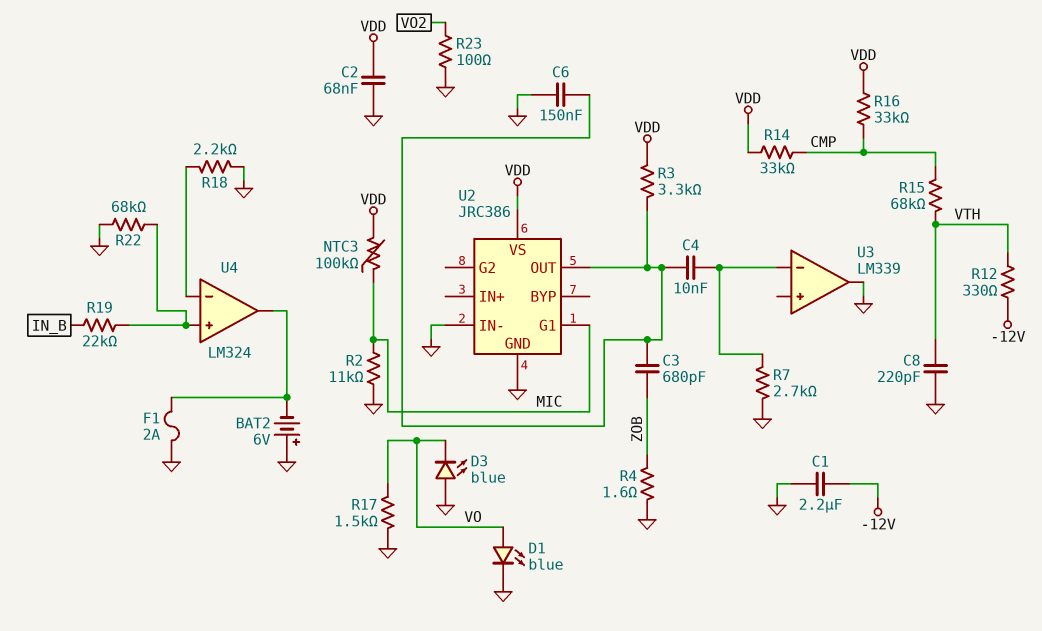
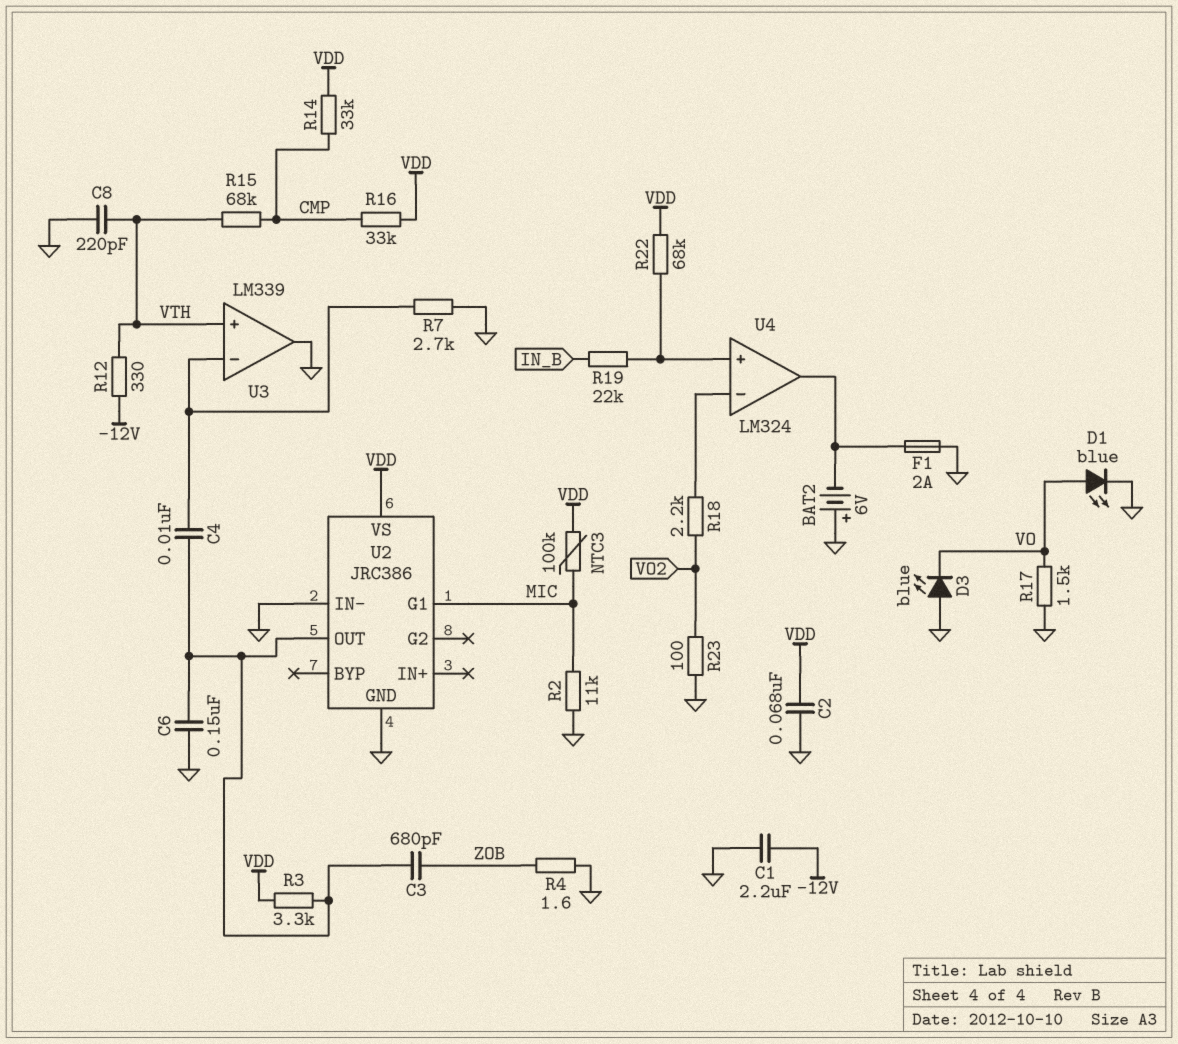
R18: 2.2k (GND, U4/in-) -> 2.2k (U4/in-, VO2)
R22: 68k (GND, U4/in+) -> 68k (U4/in+, VDD)
U3 pin in+: none -> VTH

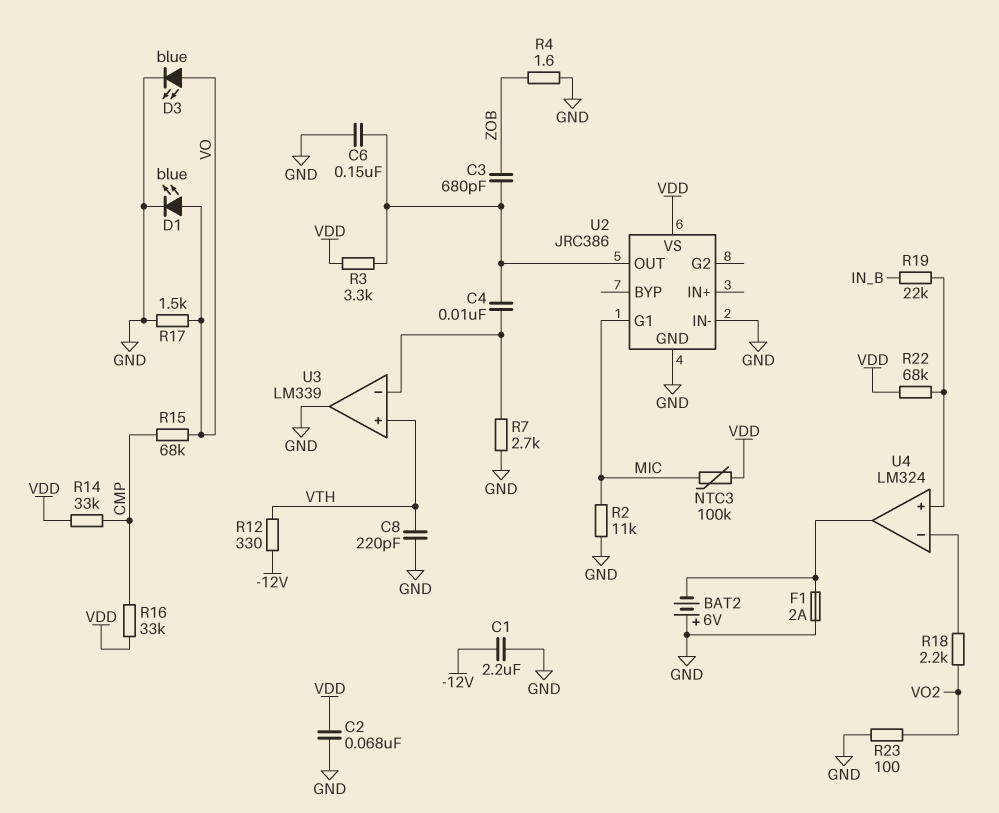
D3: LED blue (A GND, K VO) -> LED blue (A VO, K GND)
R15: 68k (CMP, VTH) -> 68k (CMP, VO)

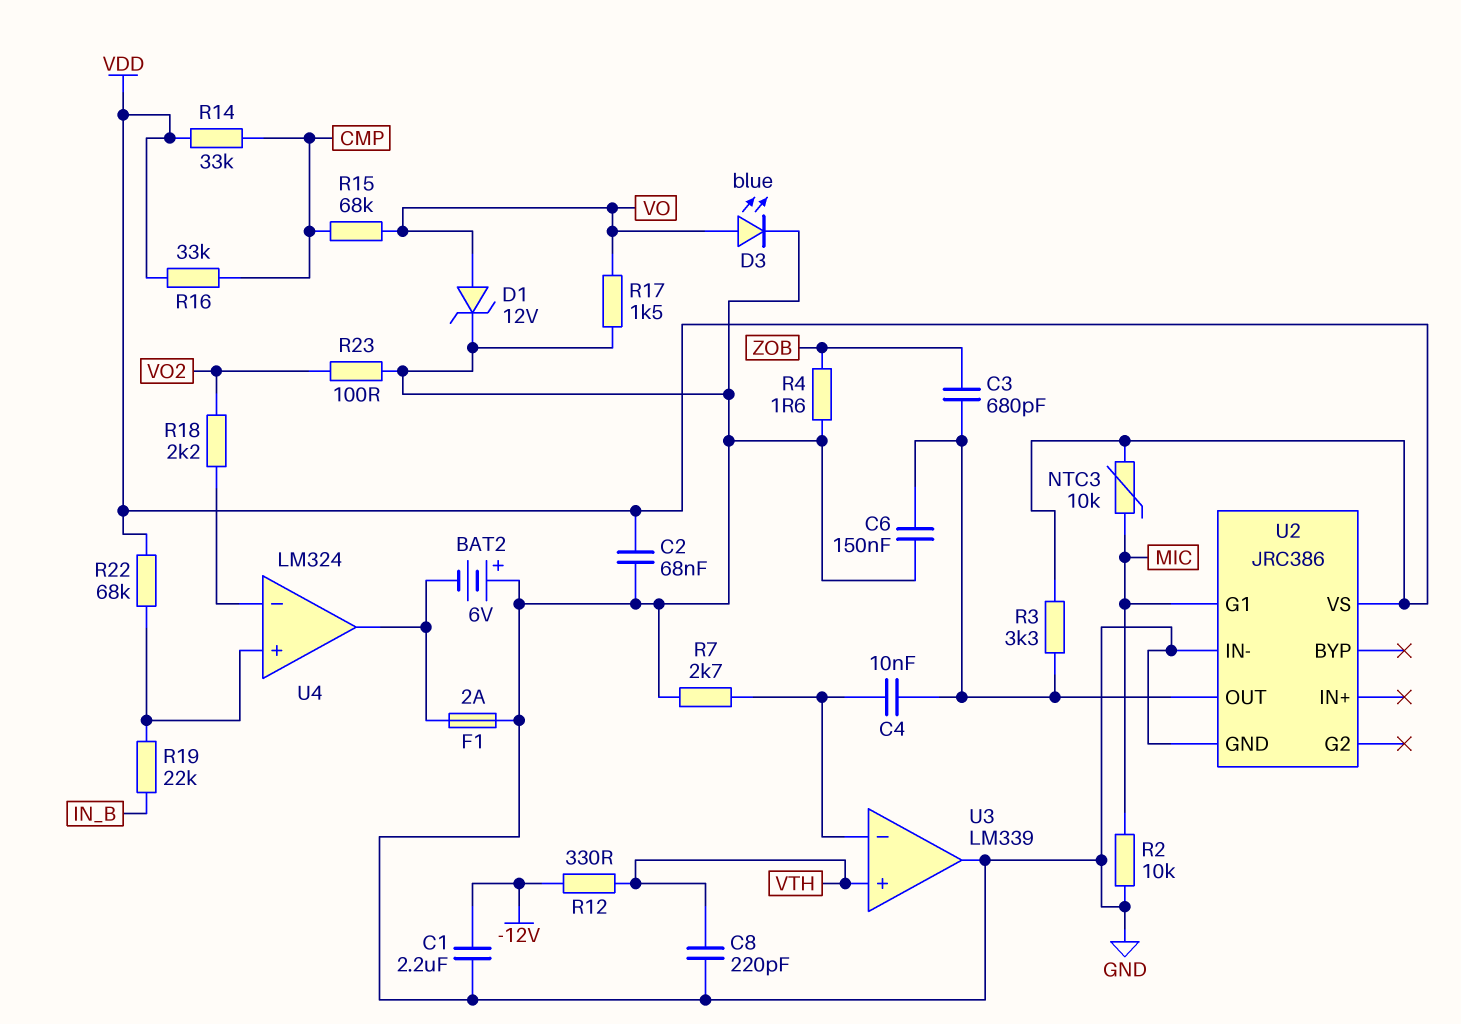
D1: LED blue (A VO, K GND) -> zener 12V (A VO, K GND)
NTC3: 100k (MIC, VDD) -> 10k (MIC, VDD)
R2: 11k (GND, MIC) -> 10k (GND, MIC)

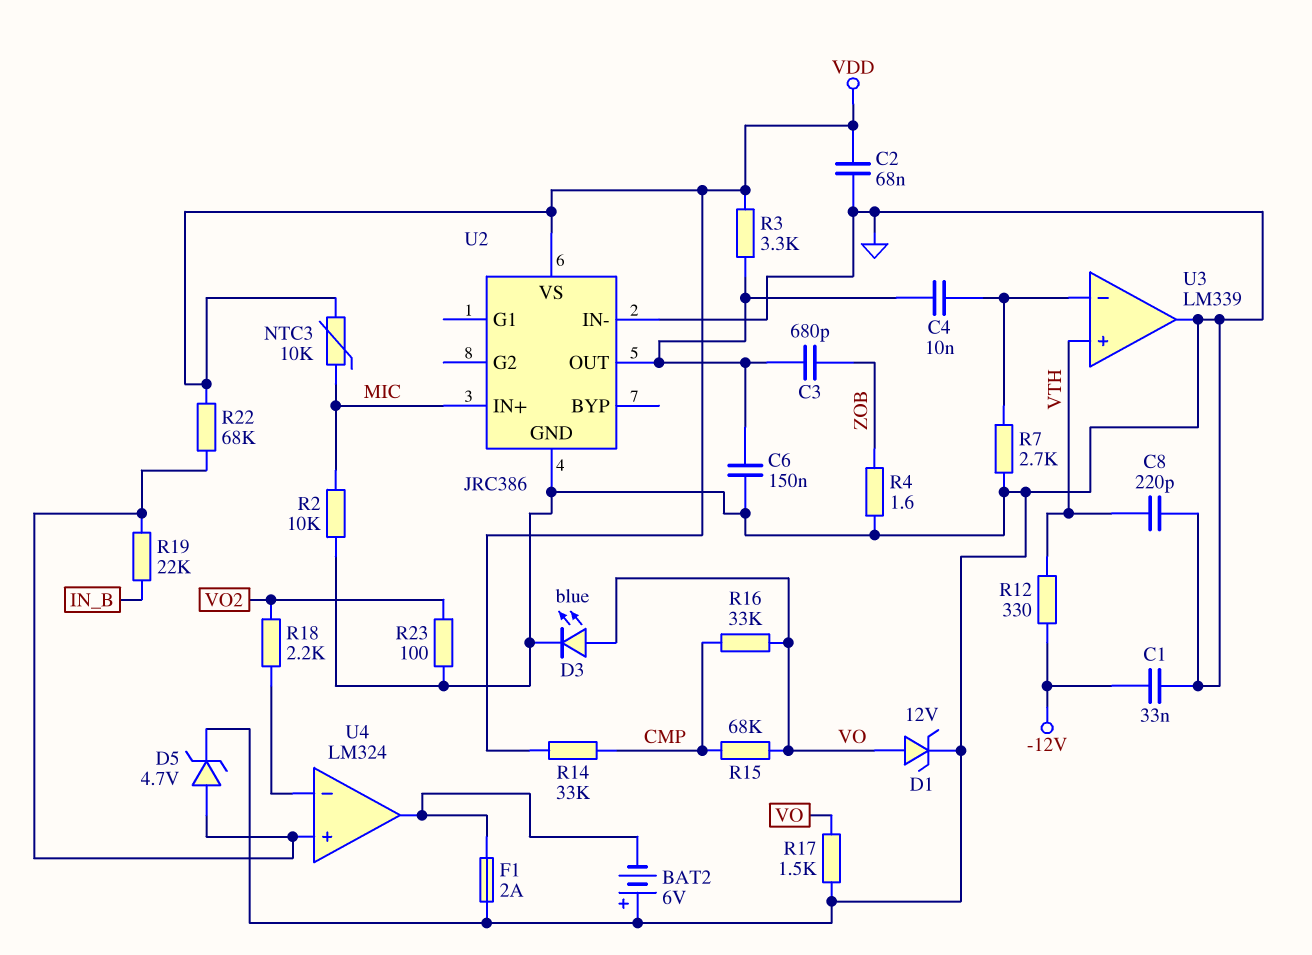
C1: 2.2uF (-12V, GND) -> 33nF (-12V, GND)
D5: none -> zener 4.7V (A U4/in+, K GND)
R16: 33k (CMP, VDD) -> 33k (CMP, VO)
U2 pin G1: MIC -> none
U2 pin IN+: none -> MIC

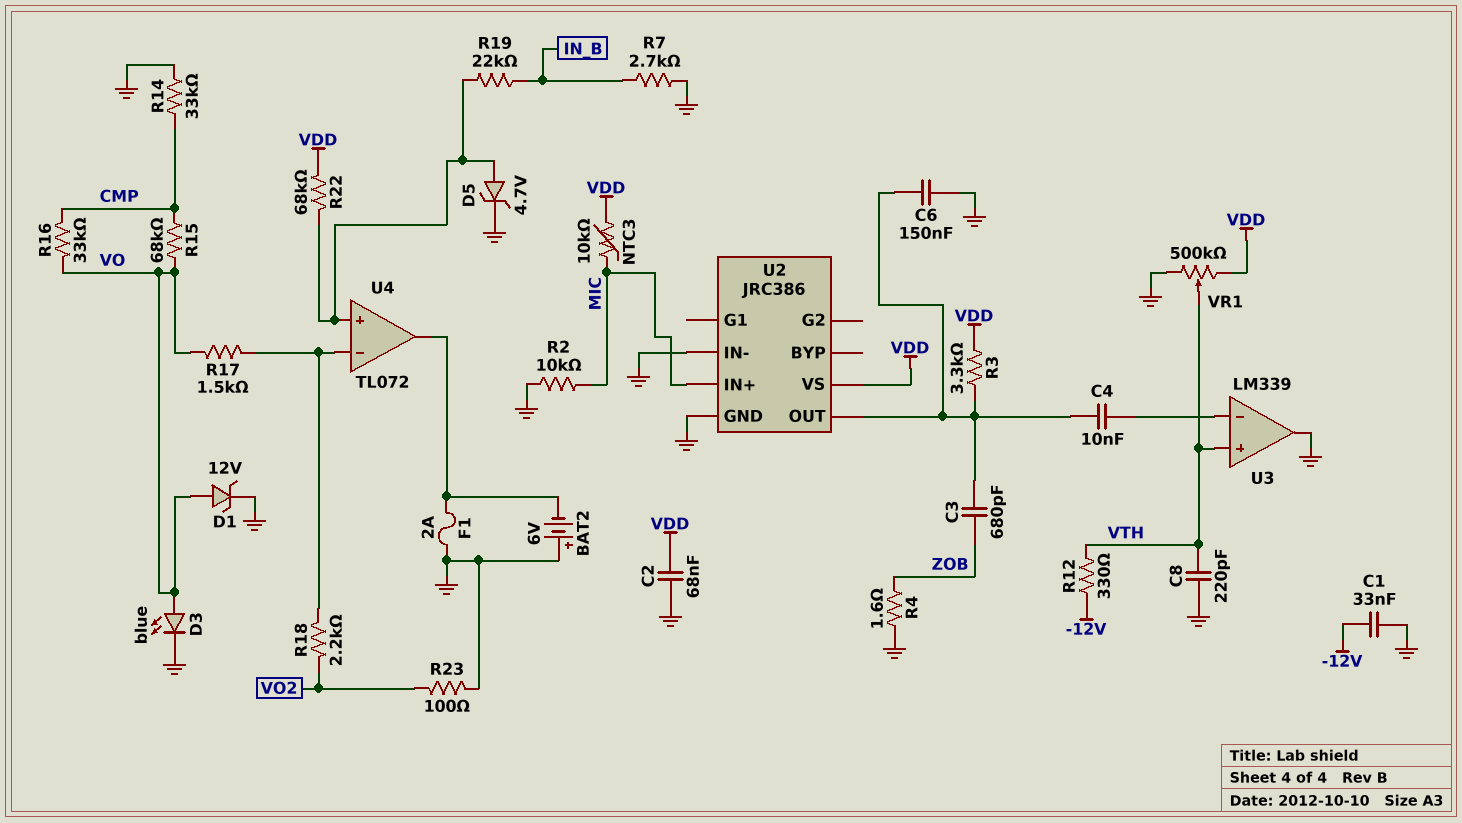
R7: 2.7k (GND, U3/in-) -> 2.7k (GND, IN_B)
R14: 33k (CMP, VDD) -> 33k (CMP, GND)
R17: 1.5k (GND, VO) -> 1.5k (U4/in-, VO)
U4: LM324 -> TL072
VR1: none -> 500k (GND, VDD, wiper VTH)

